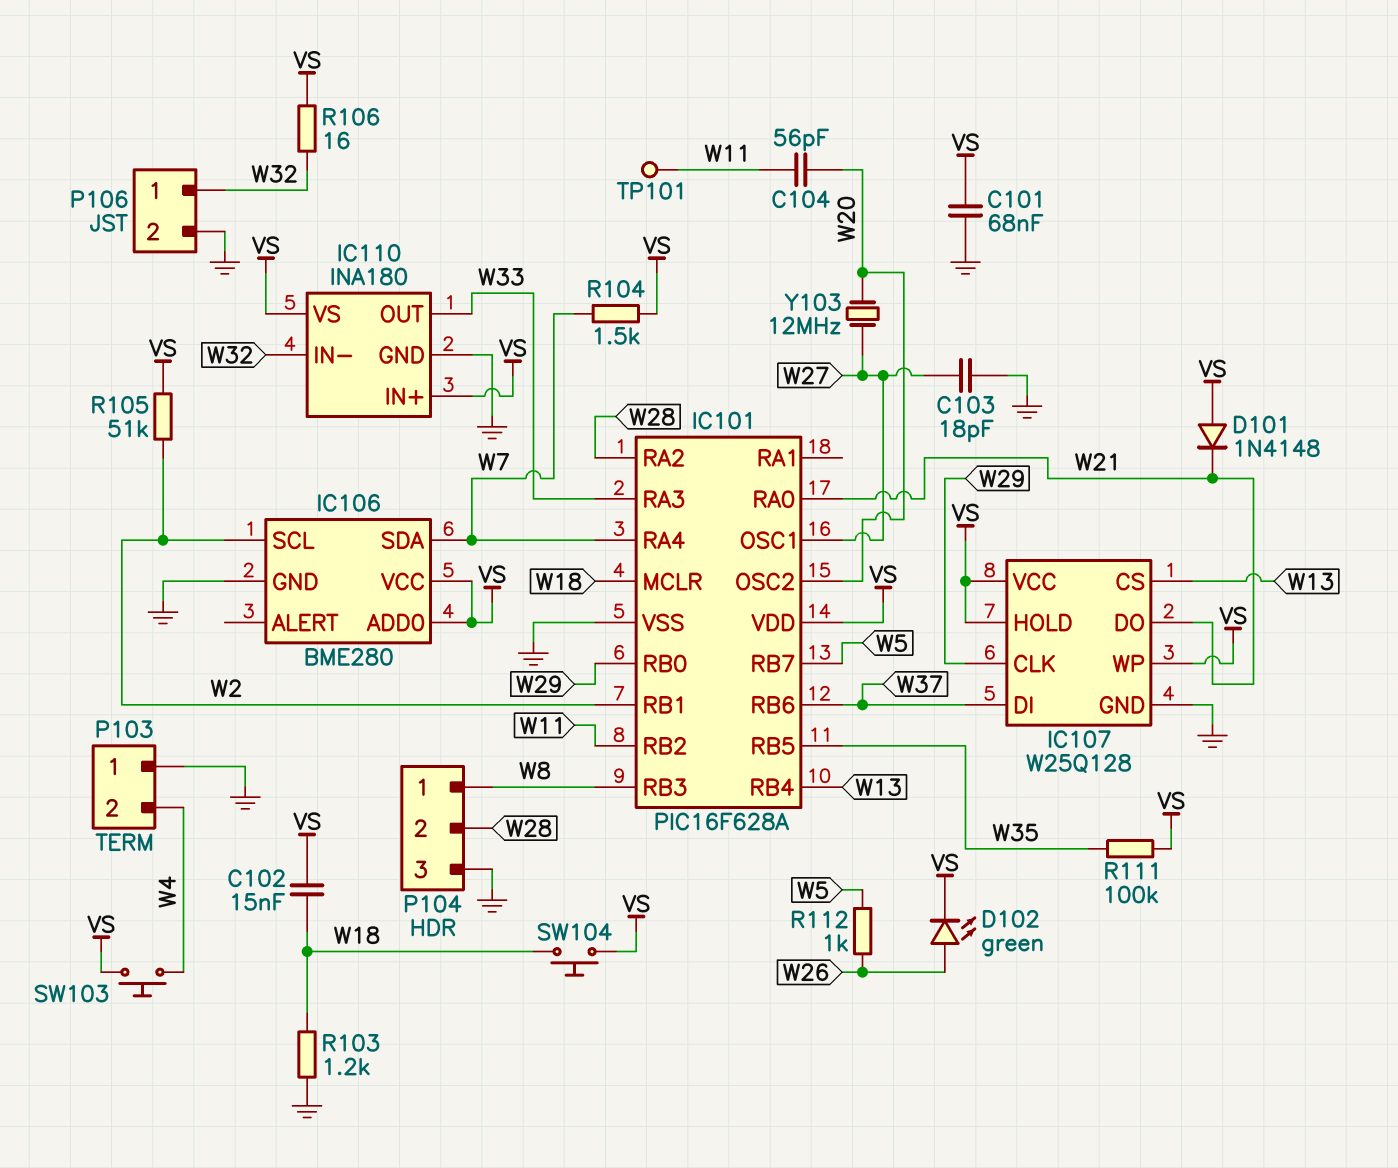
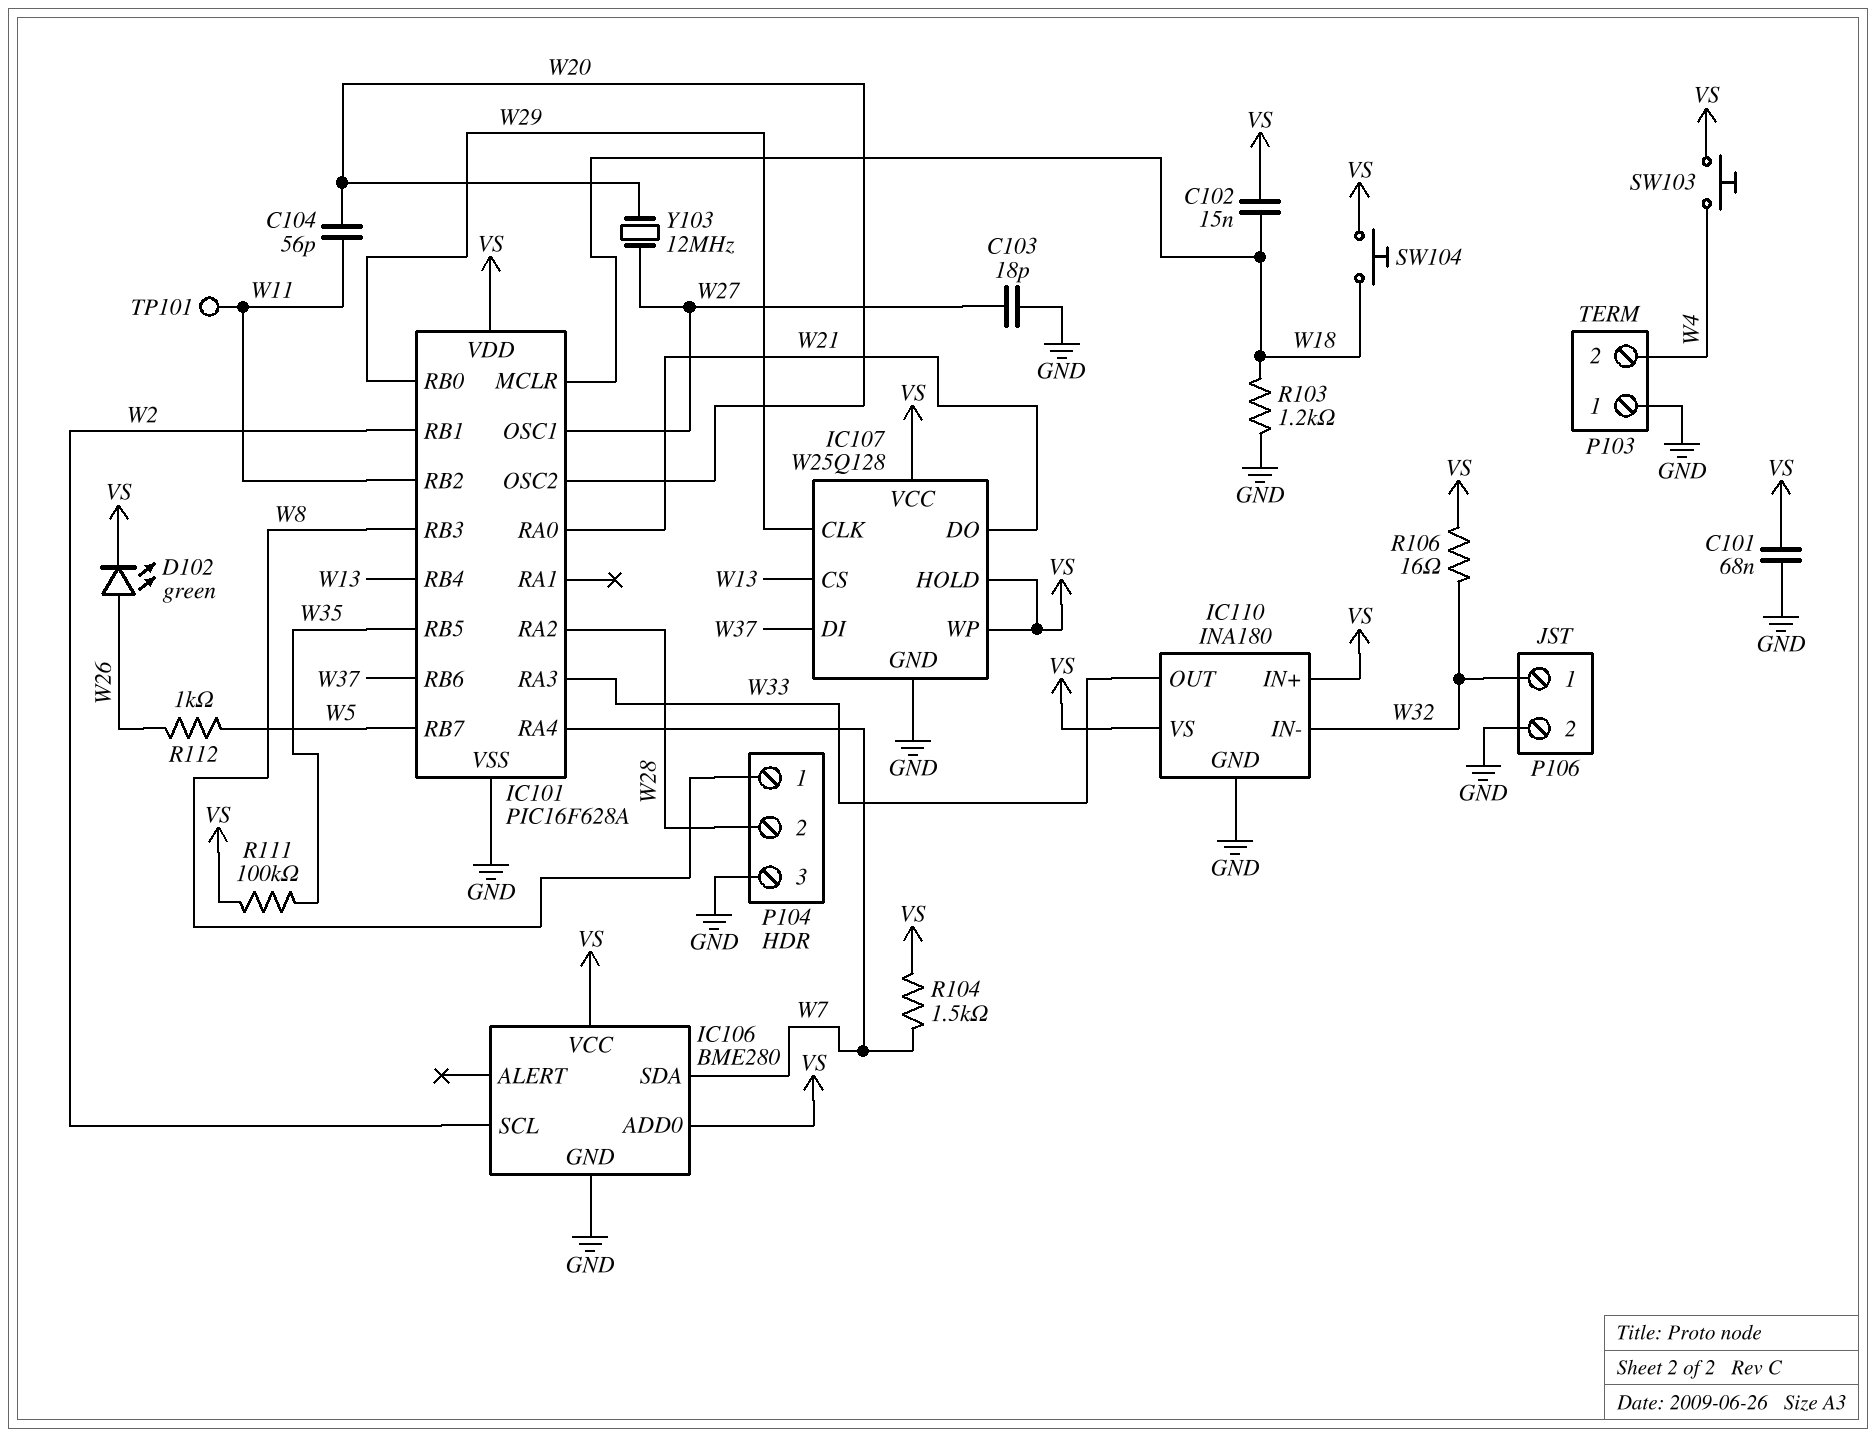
D101: diode 1N4148 (A VS, K W21) -> none
R105: 51k (VS, W2) -> none

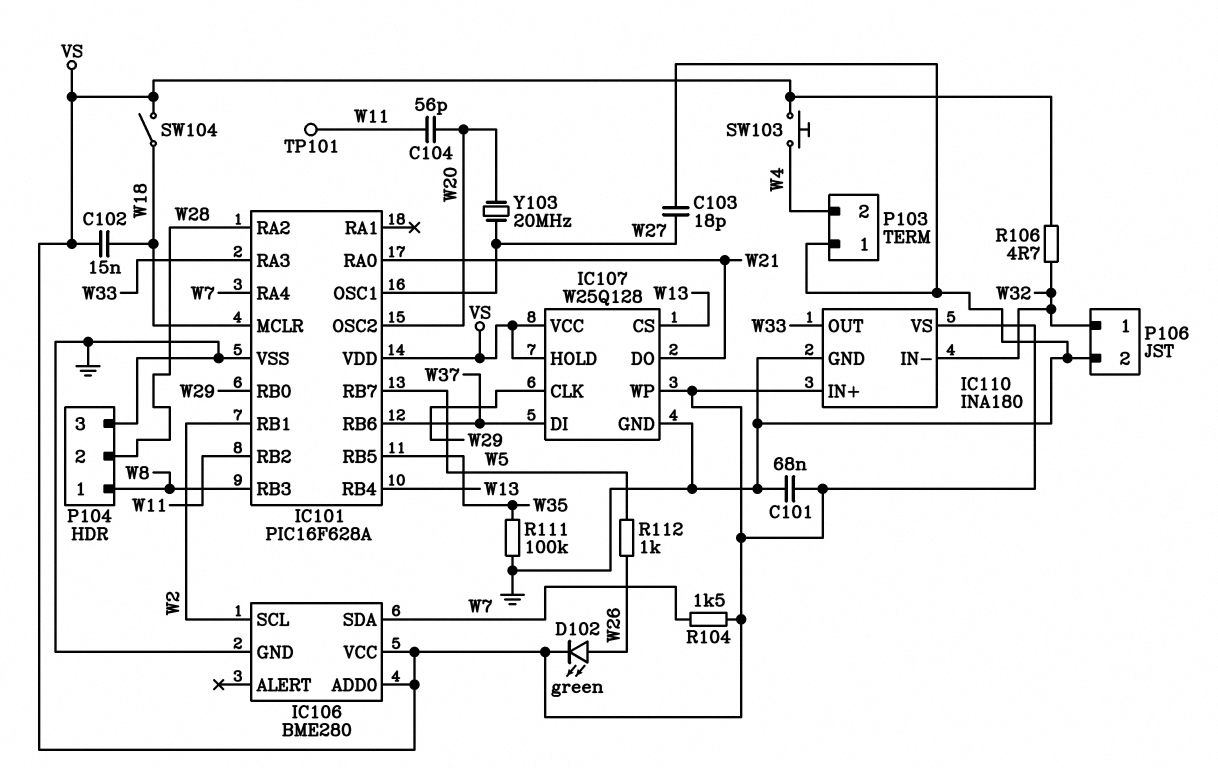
R103: 1.2k (GND, W18) -> none
R106: 16 (VS, W32) -> 4.7 (VS, W32)
R111: 100k (VS, W35) -> 100k (GND, W35)
SW104: button (VS, W18) -> switch (VS, W18)
Y103: 12MHz (W20, W27) -> 20MHz (W20, W27)

